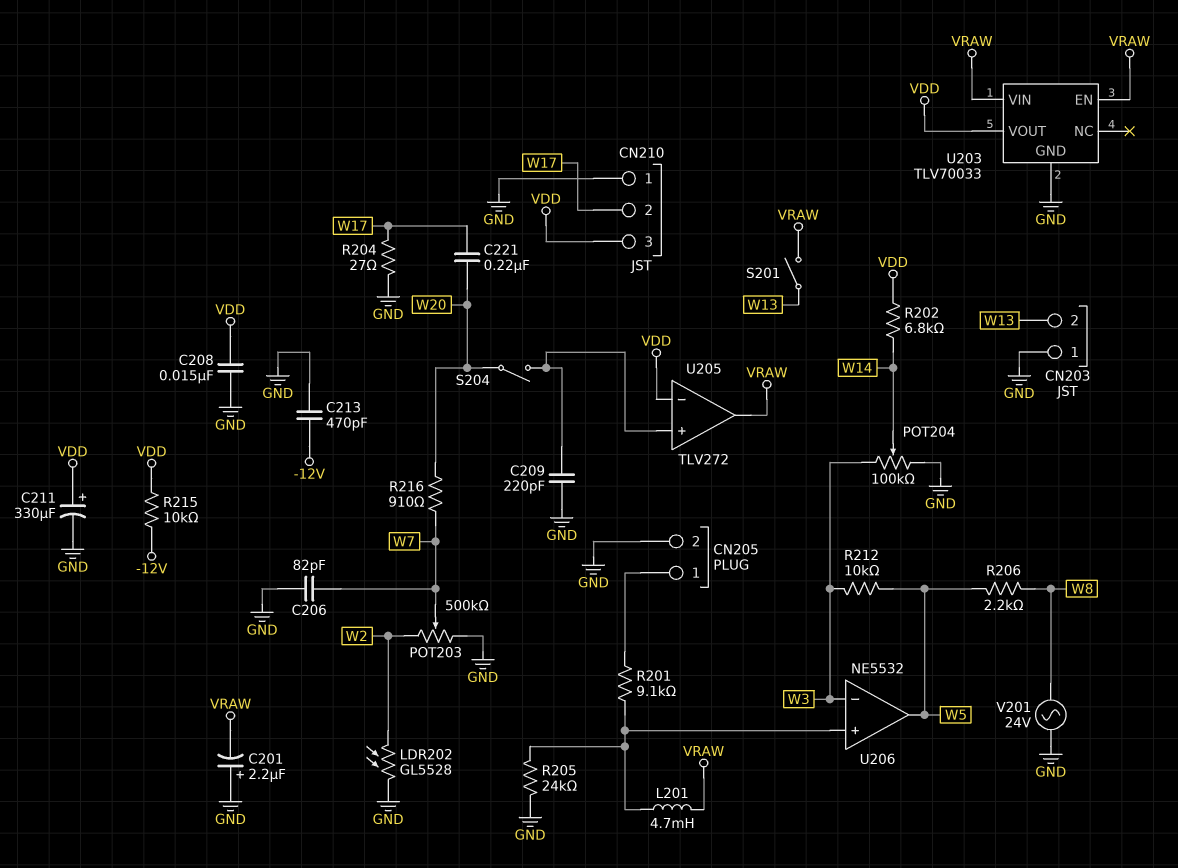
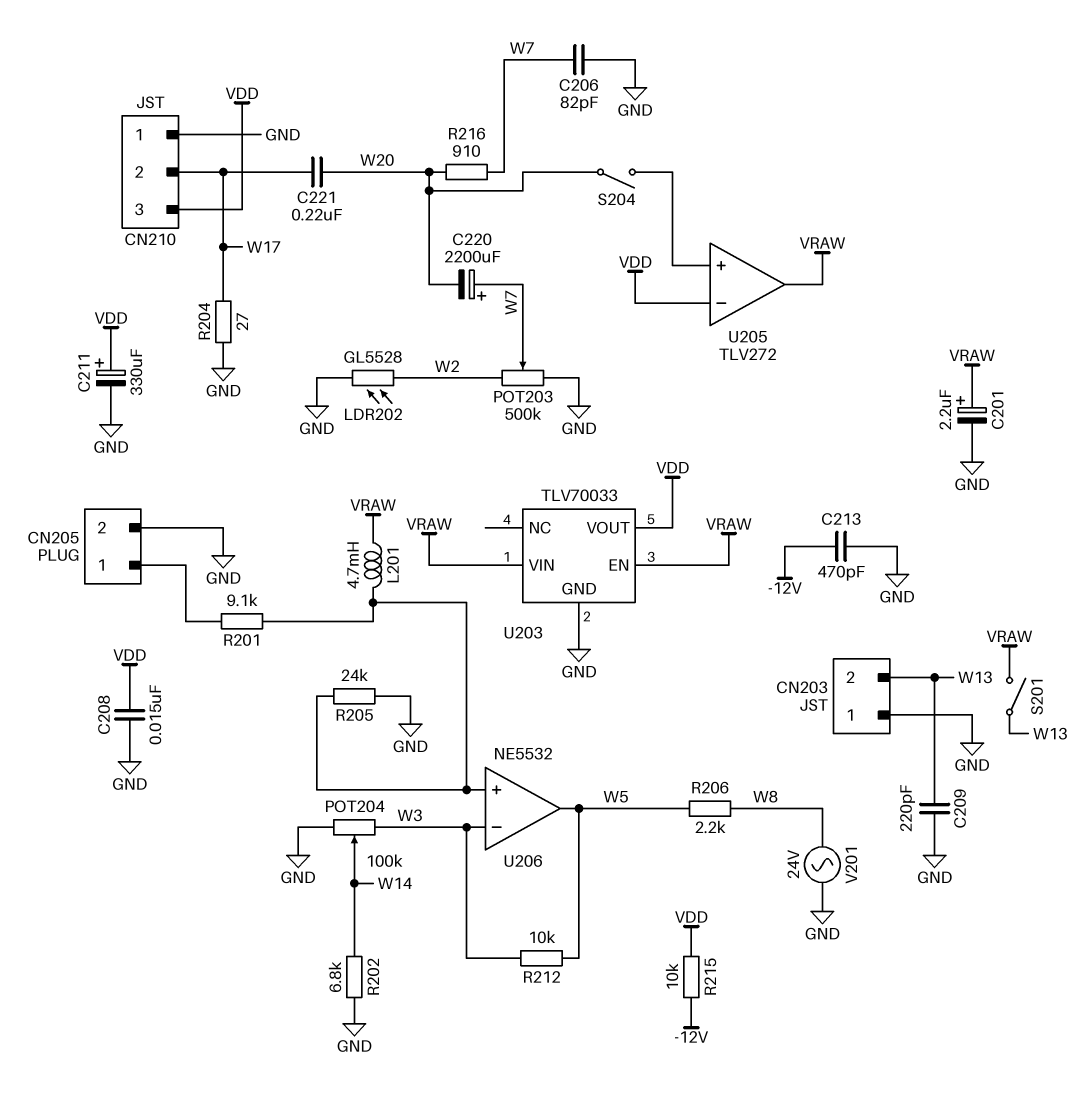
C201: 2.2uF (plus GND, minus VRAW) -> 2.2uF (plus VRAW, minus GND)
C209: 220pF (GND, U205/in+) -> 220pF (GND, W13)
C220: none -> 2200uF (plus W7, minus W20)
R202: 6.8k (VDD, W14) -> 6.8k (GND, W14)

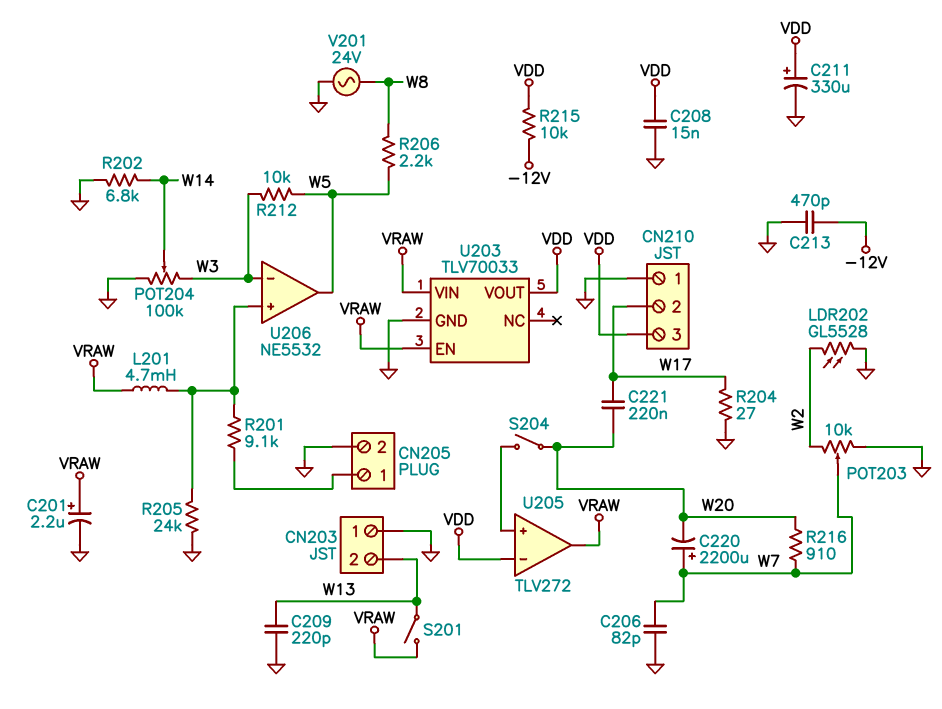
POT203: 500k (GND, W2, wiper W7) -> 10k (GND, W2, wiper W7)

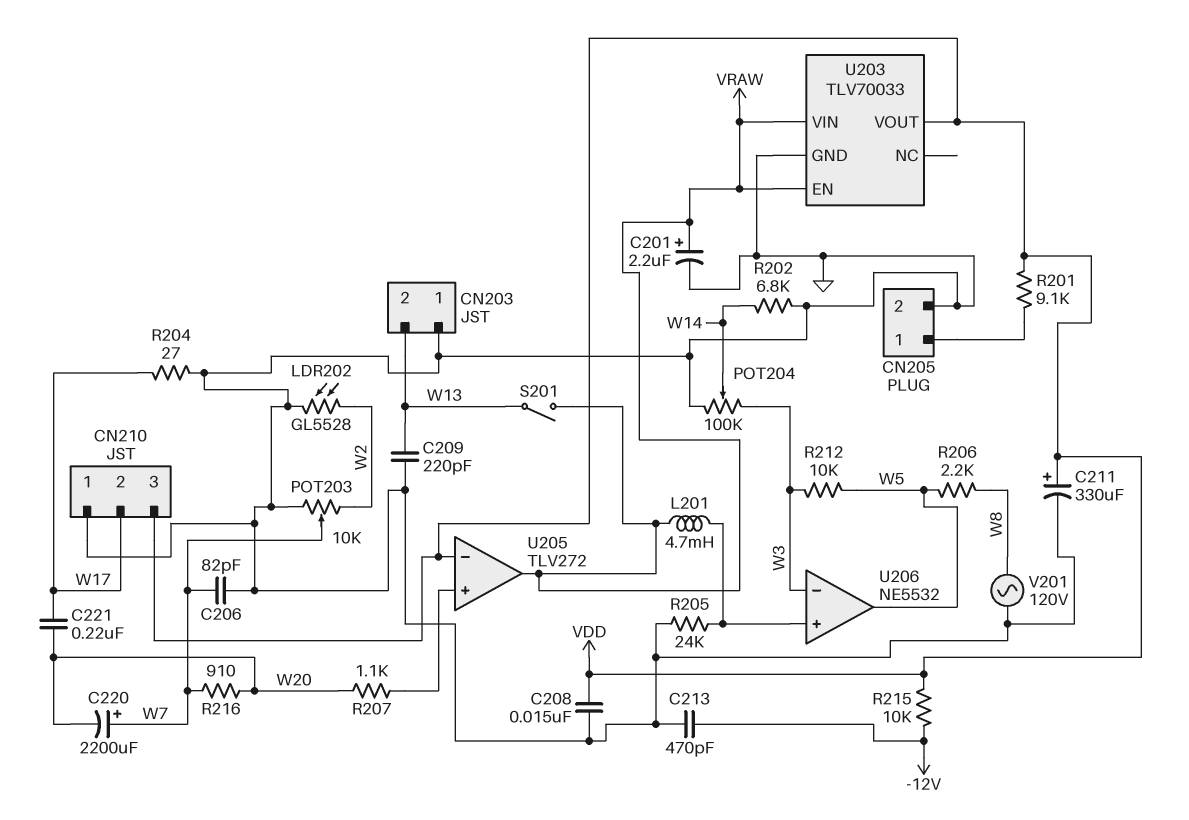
R201: 9.1k (CN205/1, U206/in+) -> 9.1k (CN205/1, VDD)
R207: none -> 1.1k (U205/in+, W20)
S204: switch (U205/in+, W20) -> none
V201: AC 24V (GND, W8) -> AC 120V (GND, W8)

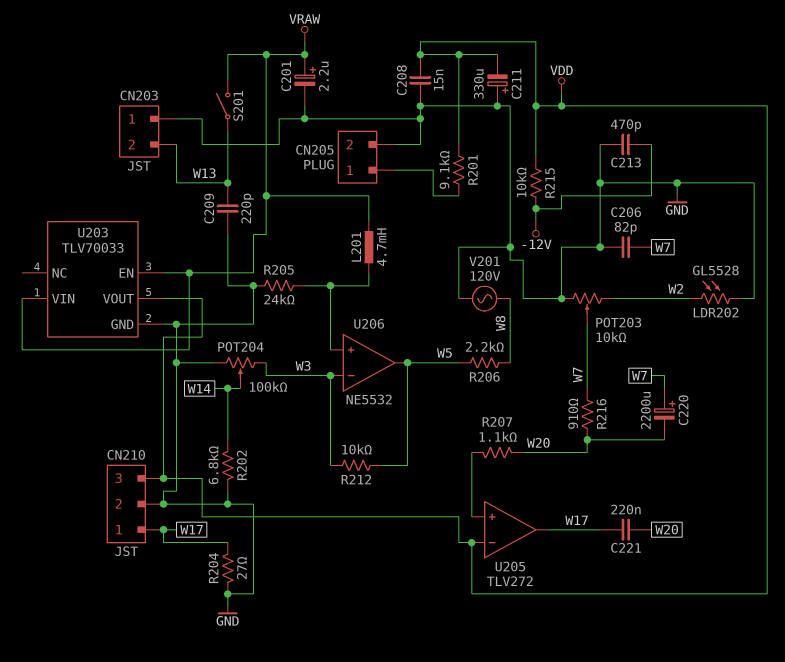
C211: 330uF (plus VDD, minus GND) -> 330uF (plus GND, minus VDD)
CN210 pin 1: GND -> W17
CN210 pin 2: W17 -> GND
U205 pin out: VRAW -> W17

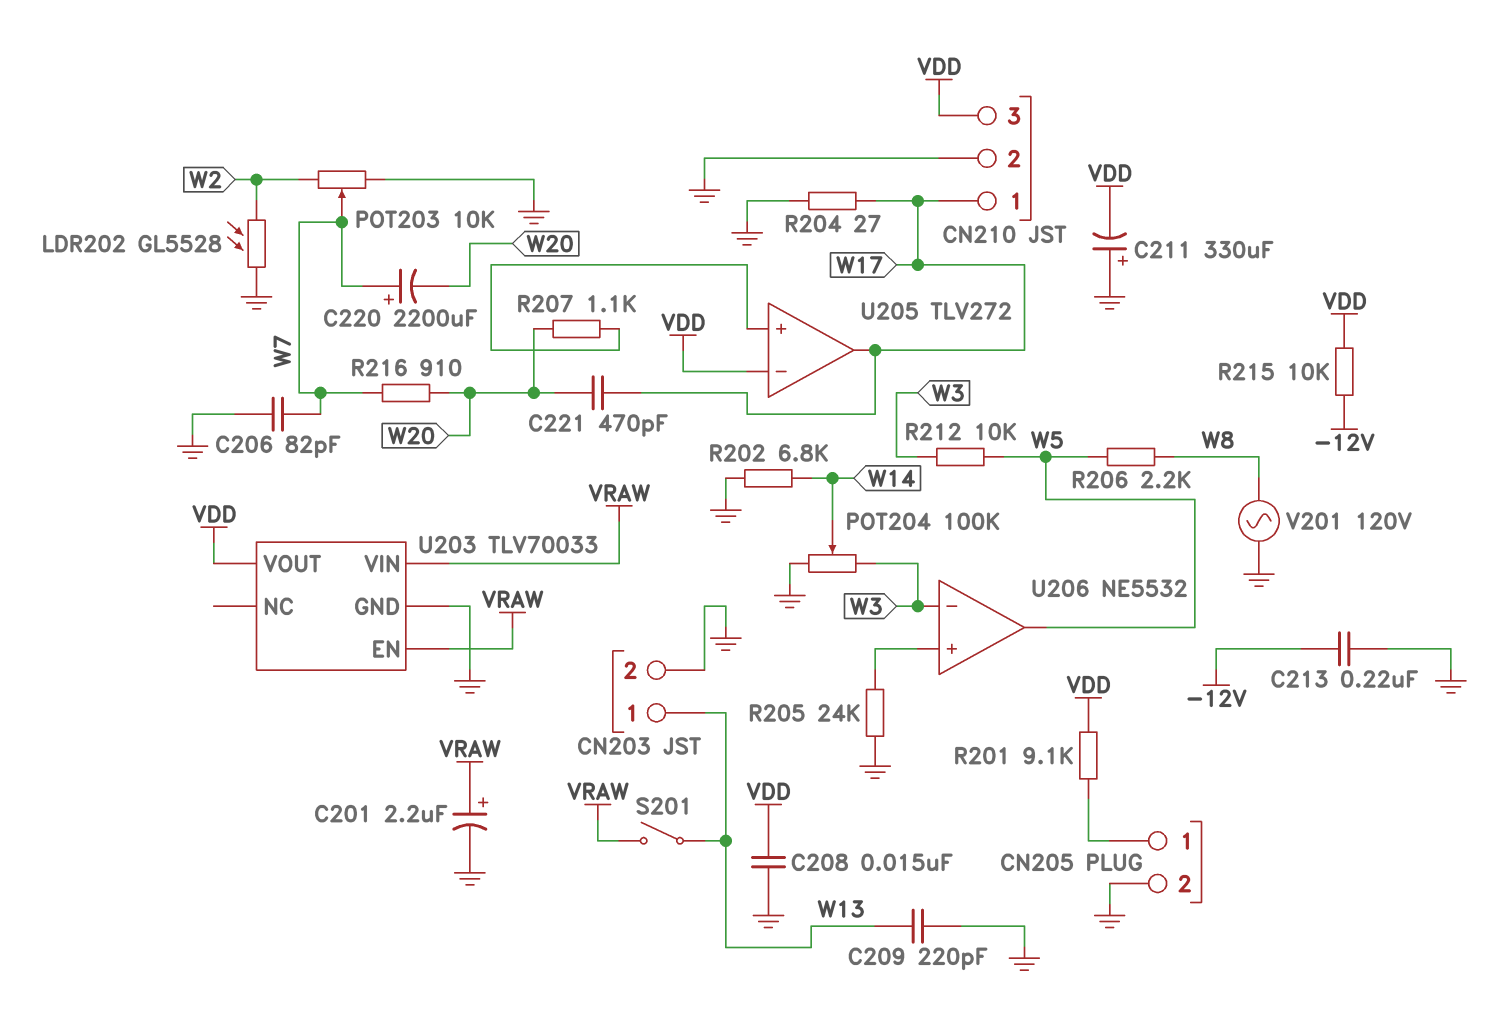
C213: 470pF (-12V, GND) -> 220nF (-12V, GND)
C221: 220nF (W17, W20) -> 470pF (W17, W20)
CN203 pin 1: GND -> W13
CN203 pin 2: W13 -> GND
L201: 4.7mH (U206/in+, VRAW) -> none

